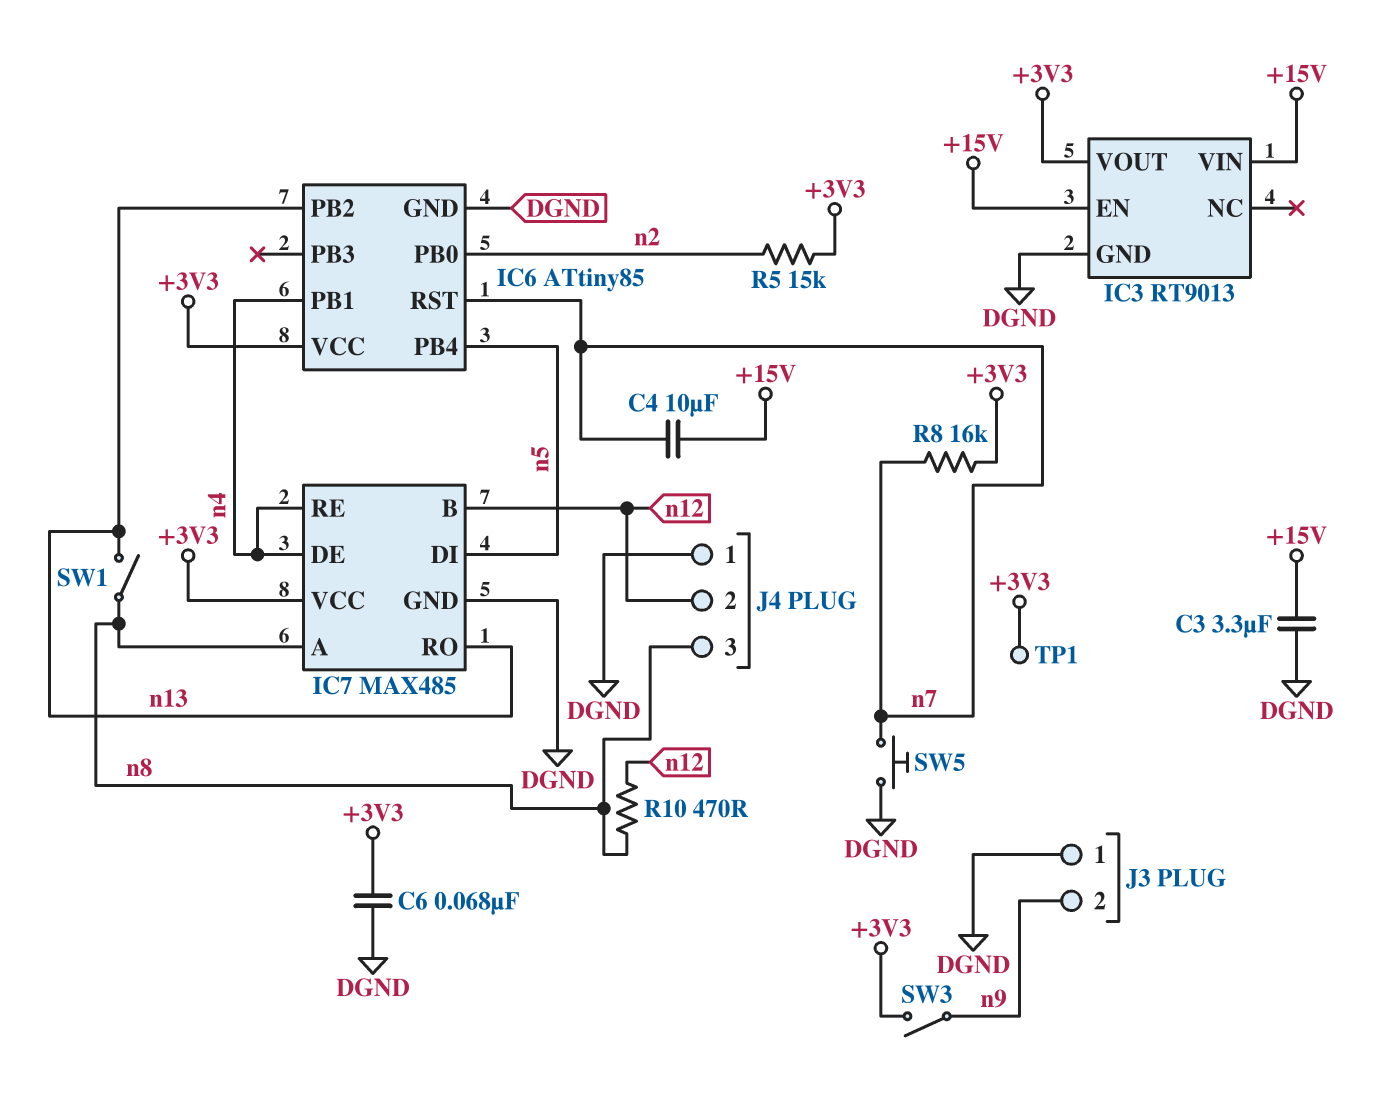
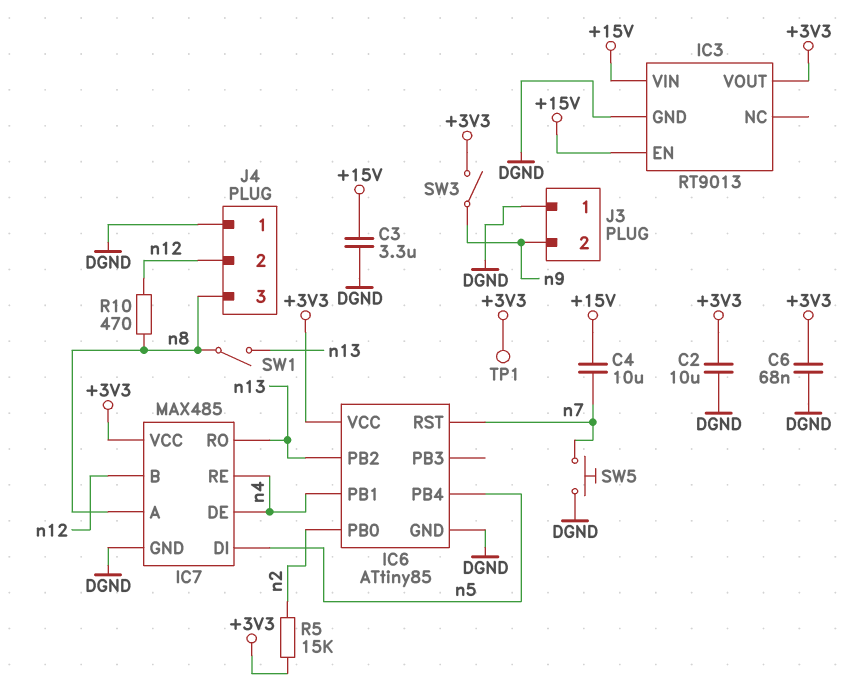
C2: none -> 10uF (+3V3, DGND)
R8: 16k (+3V3, n7) -> none

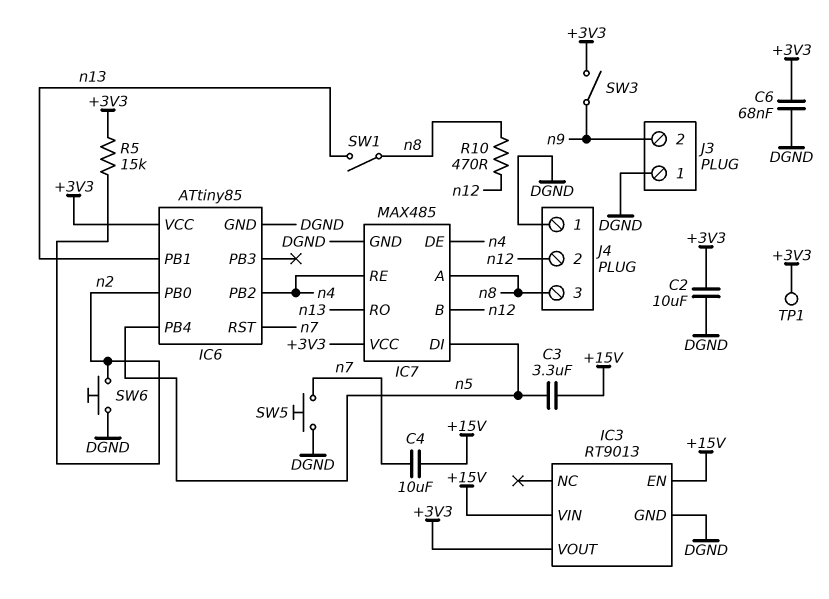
C3: 3.3uF (+15V, DGND) -> 3.3uF (+15V, n5)
IC6 pin PB1: n4 -> n13
IC6 pin PB2: n13 -> n4
SW6: none -> button (DGND, n2)

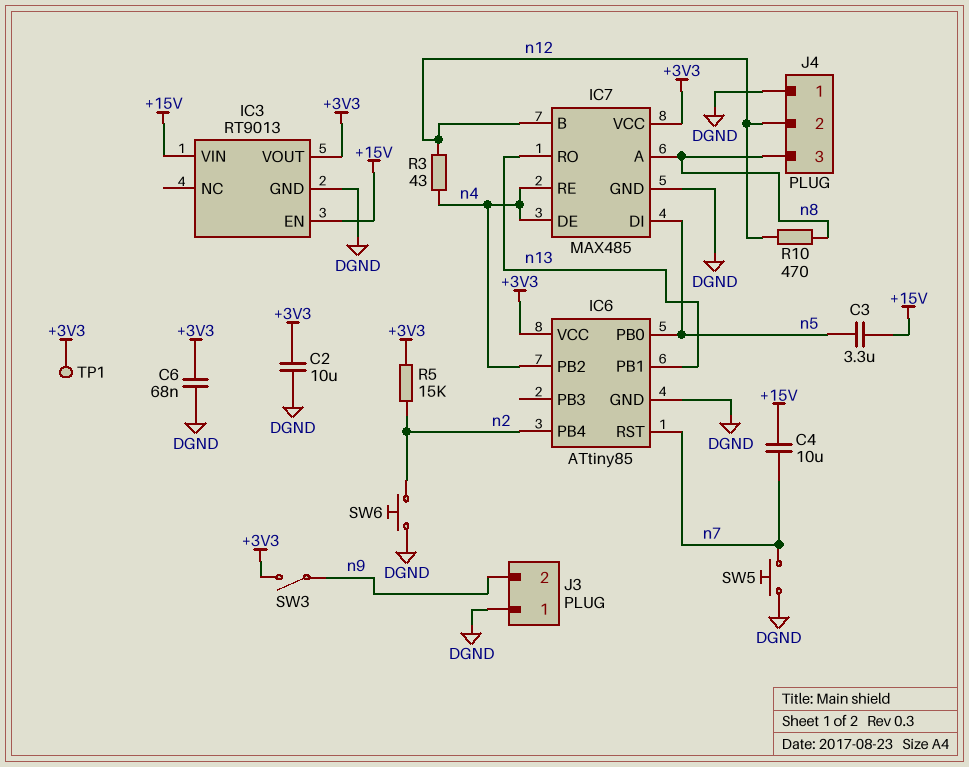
IC6 pin PB0: n2 -> n5
IC6 pin PB4: n5 -> n2
R3: none -> 43 (n4, n12)
SW1: switch (n8, n13) -> none

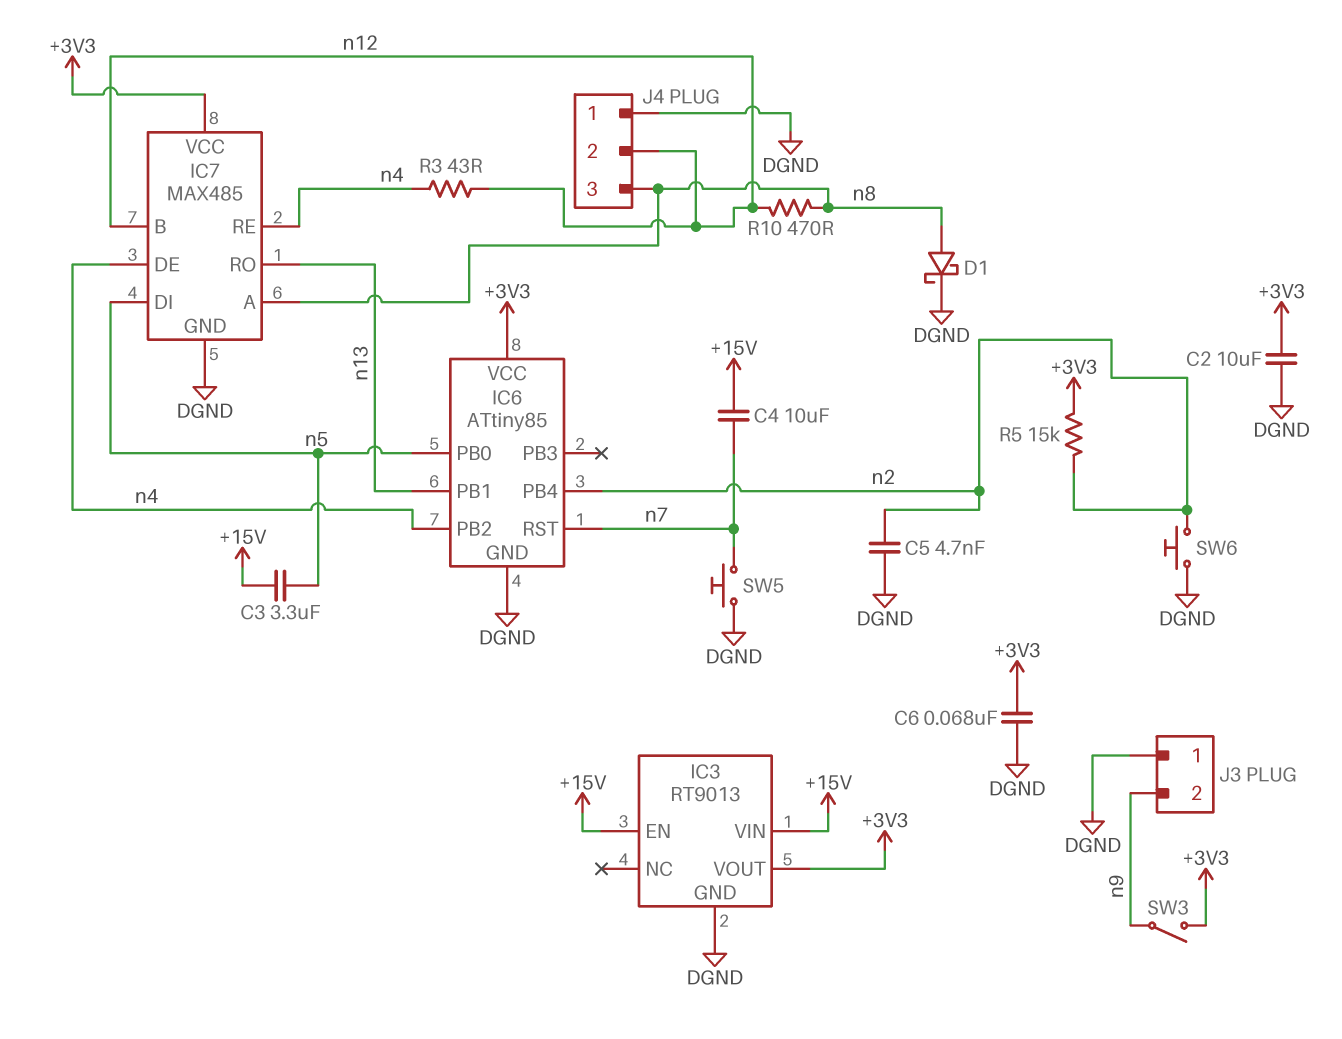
C5: none -> 4.7nF (DGND, n2)
D1: none -> schottky (A n8, K DGND)
TP1: test point (+3V3) -> none

